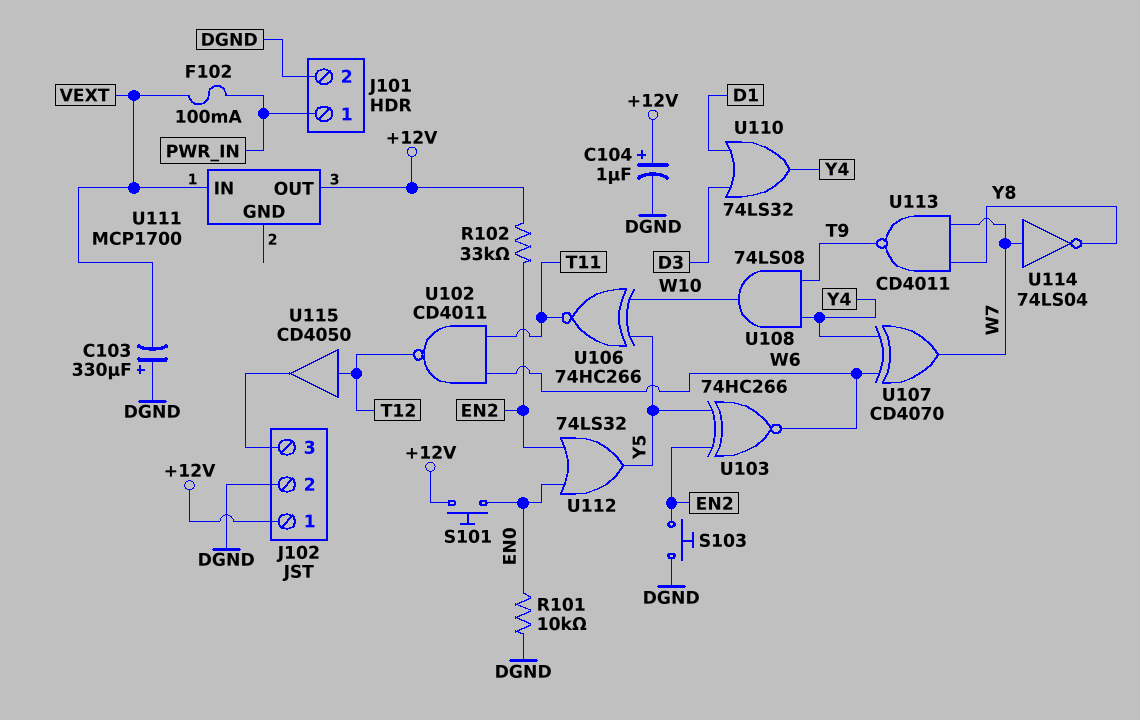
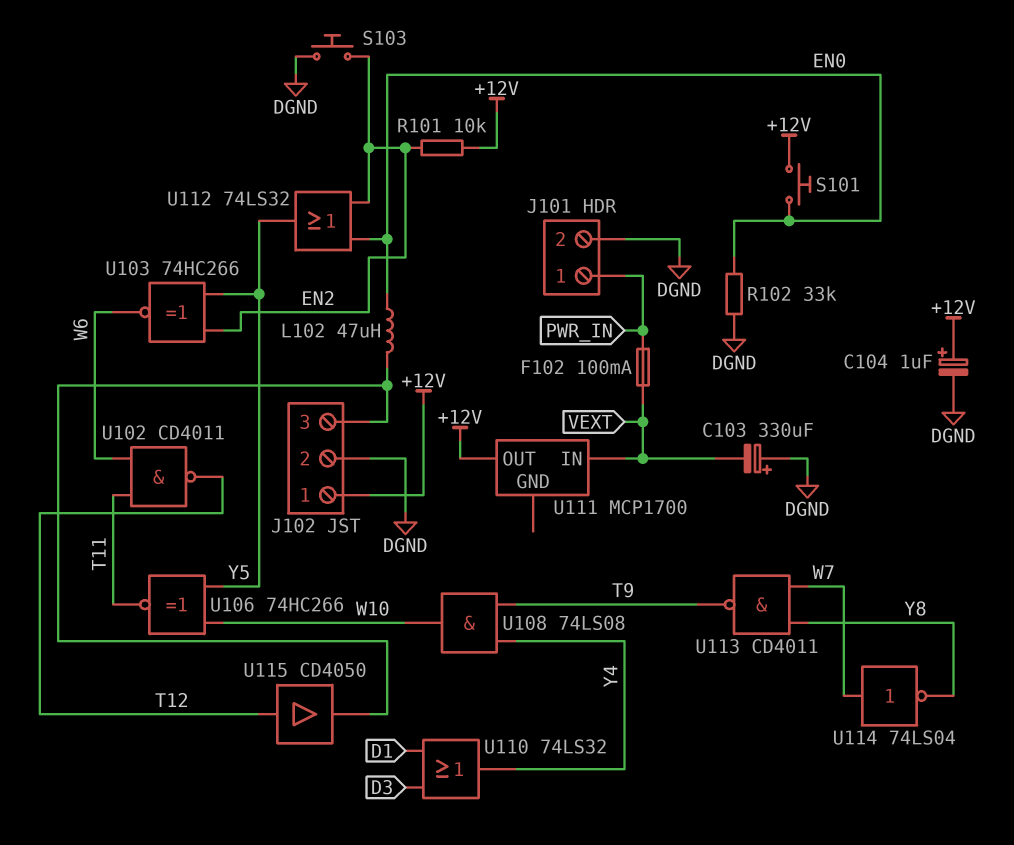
L102: none -> 47uH (EN0, J102/3)
R101: 10k (DGND, EN0) -> 10k (+12V, EN2)
R102: 33k (+12V, EN2) -> 33k (DGND, EN0)
U107: XOR CD4070 (in W6, in Y4, out W7) -> none

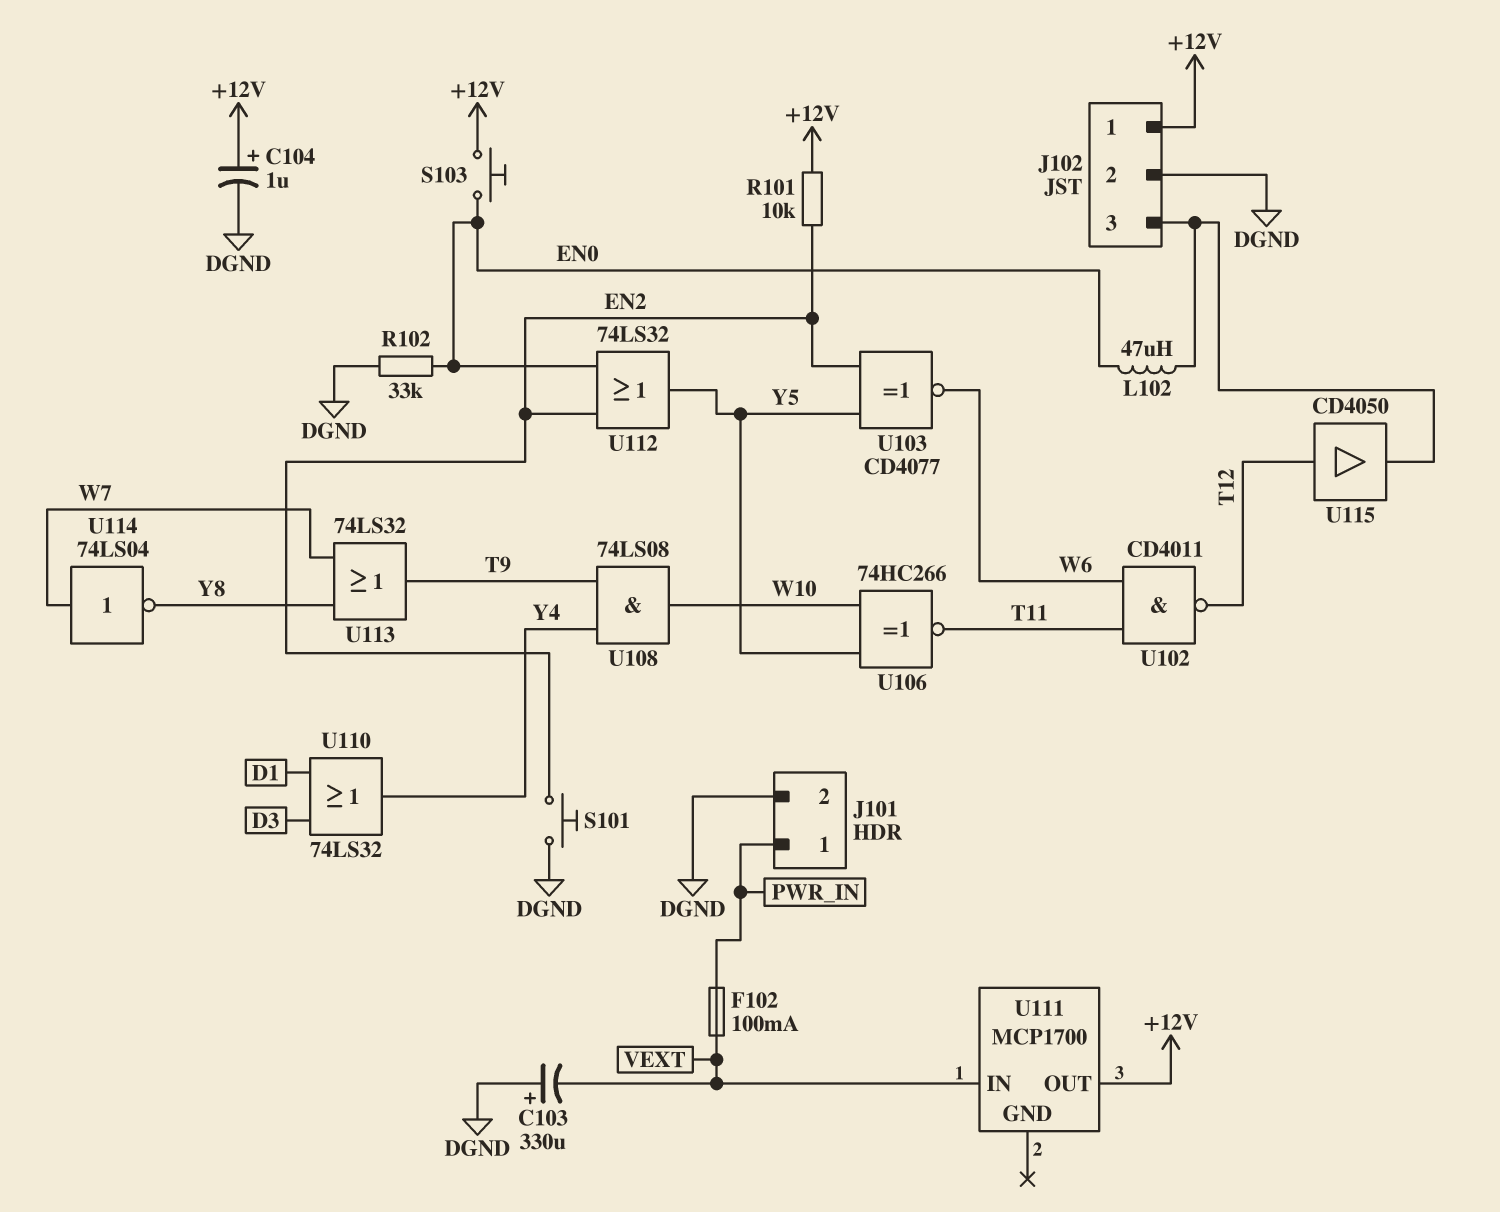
S101: button (+12V, EN0) -> button (DGND, EN2)
S103: button (DGND, EN2) -> button (+12V, EN0)
U103: XNOR 74HC266 (in EN2, in Y5, out W6) -> XNOR CD4077 (in EN2, in Y5, out W6)
U113: NAND CD4011 (in W7, in Y8, out T9) -> OR 74LS32 (in W7, in Y8, out T9)

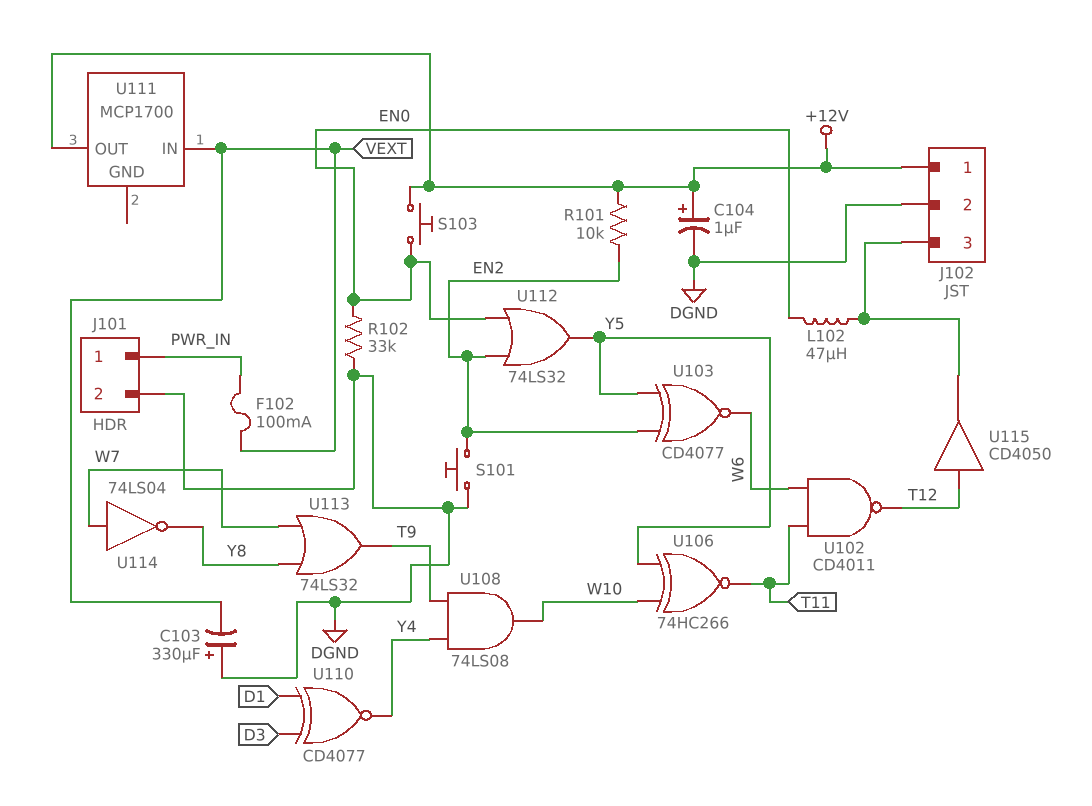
U110: OR 74LS32 (in D1, in D3, out Y4) -> XNOR CD4077 (in D1, in D3, out Y4)

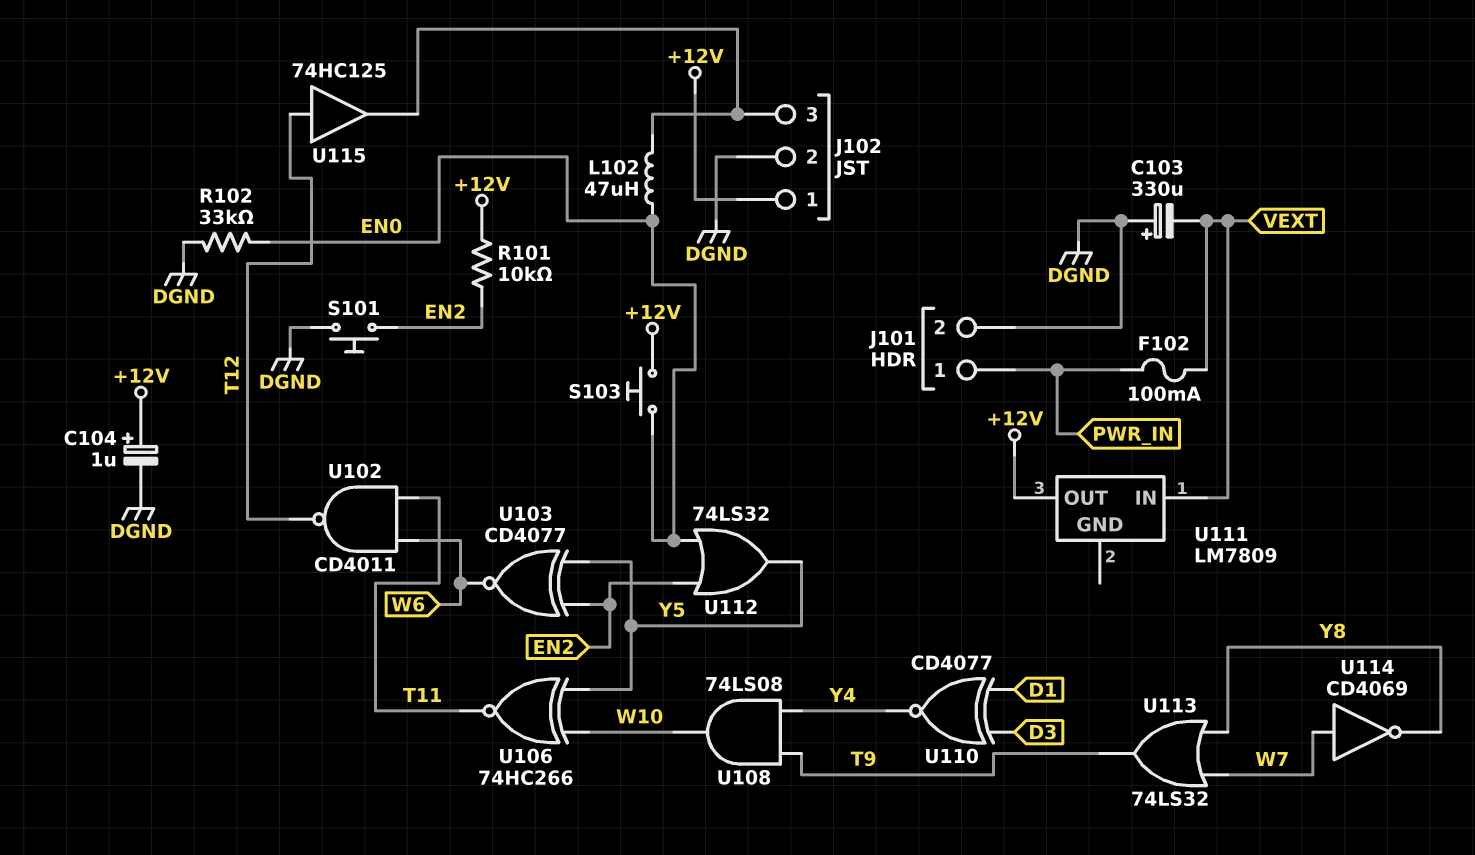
U111: MCP1700 -> LM7809
U114: NOT 74LS04 (in W7, out Y8) -> NOT CD4069 (in W7, out Y8)
U115: buffer CD4050 (in T12, out J102/3) -> buffer 74HC125 (in T12, out J102/3)

